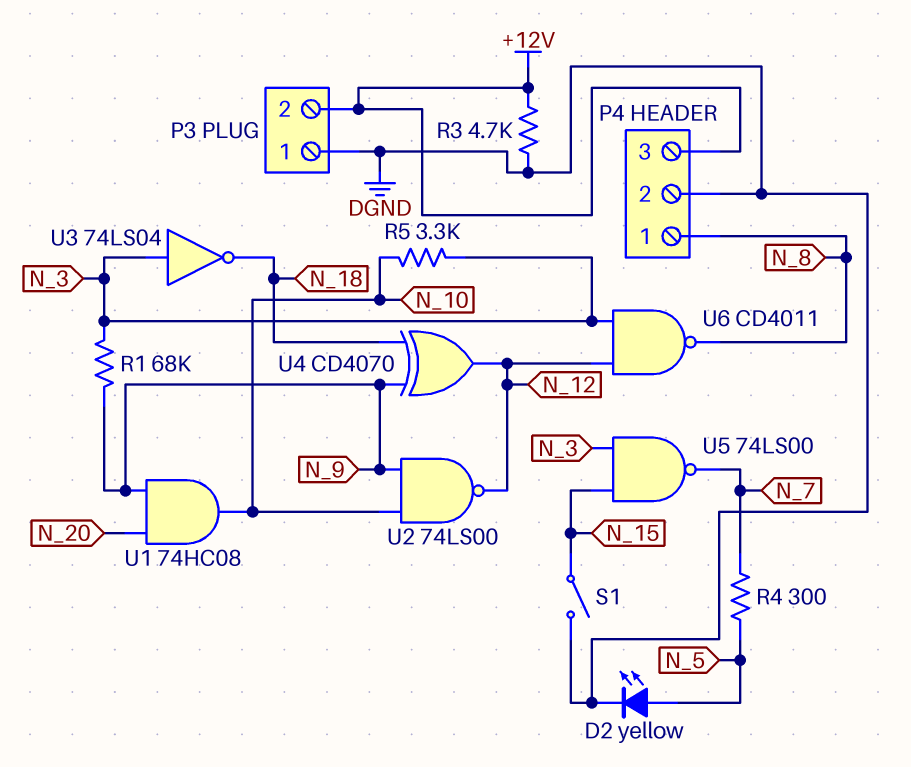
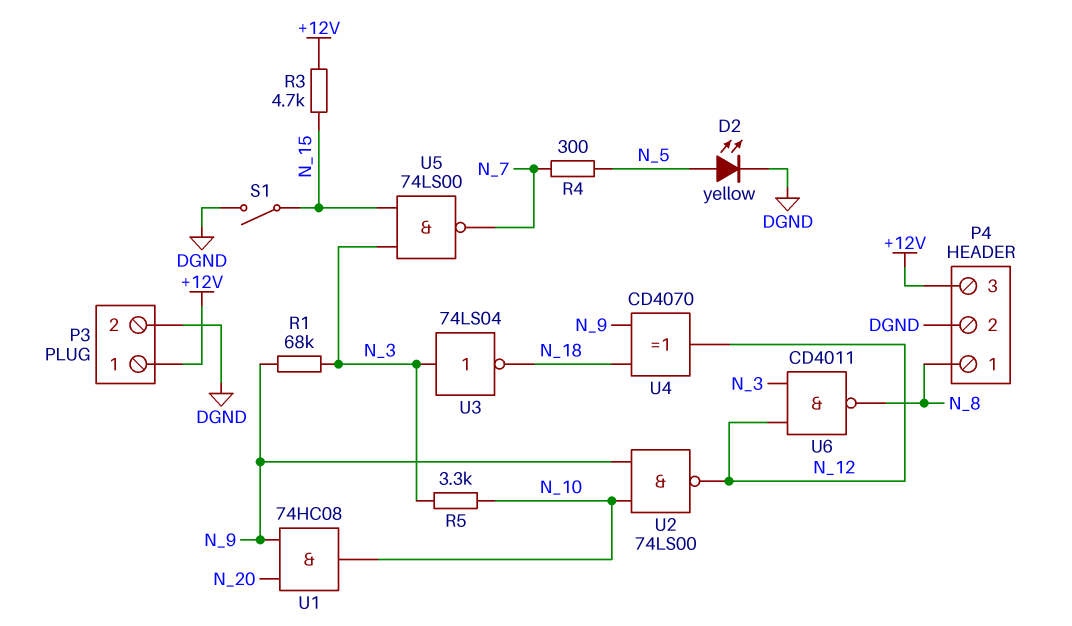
P3 pin 1: DGND -> +12V
P3 pin 2: +12V -> DGND
R3: 4.7k (+12V, DGND) -> 4.7k (+12V, N_15)

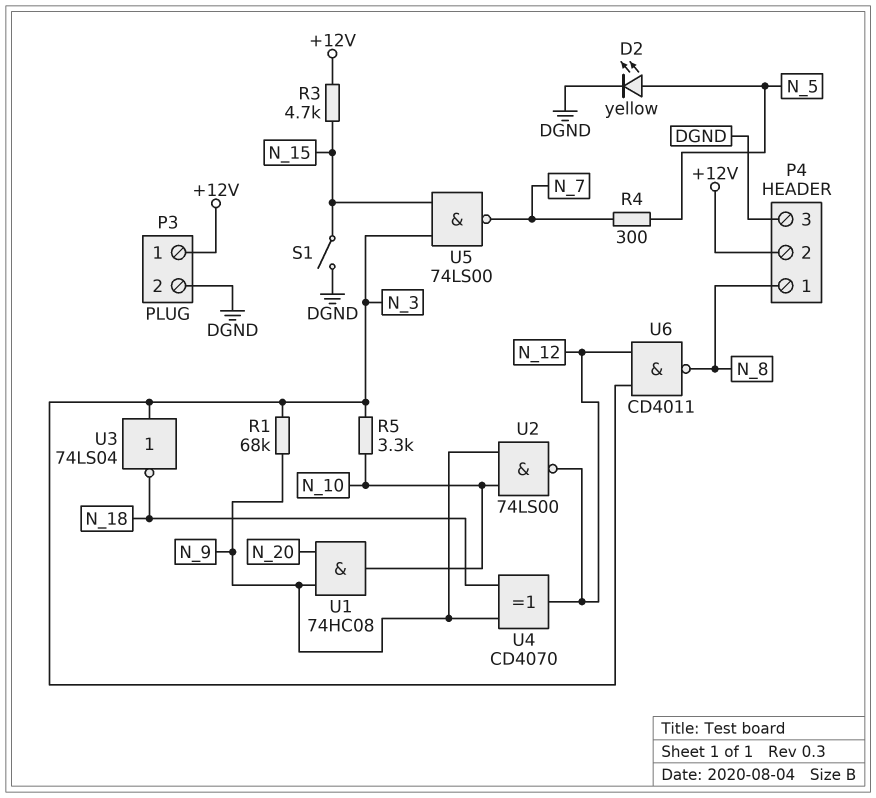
P4 pin 2: DGND -> +12V
P4 pin 3: +12V -> DGND

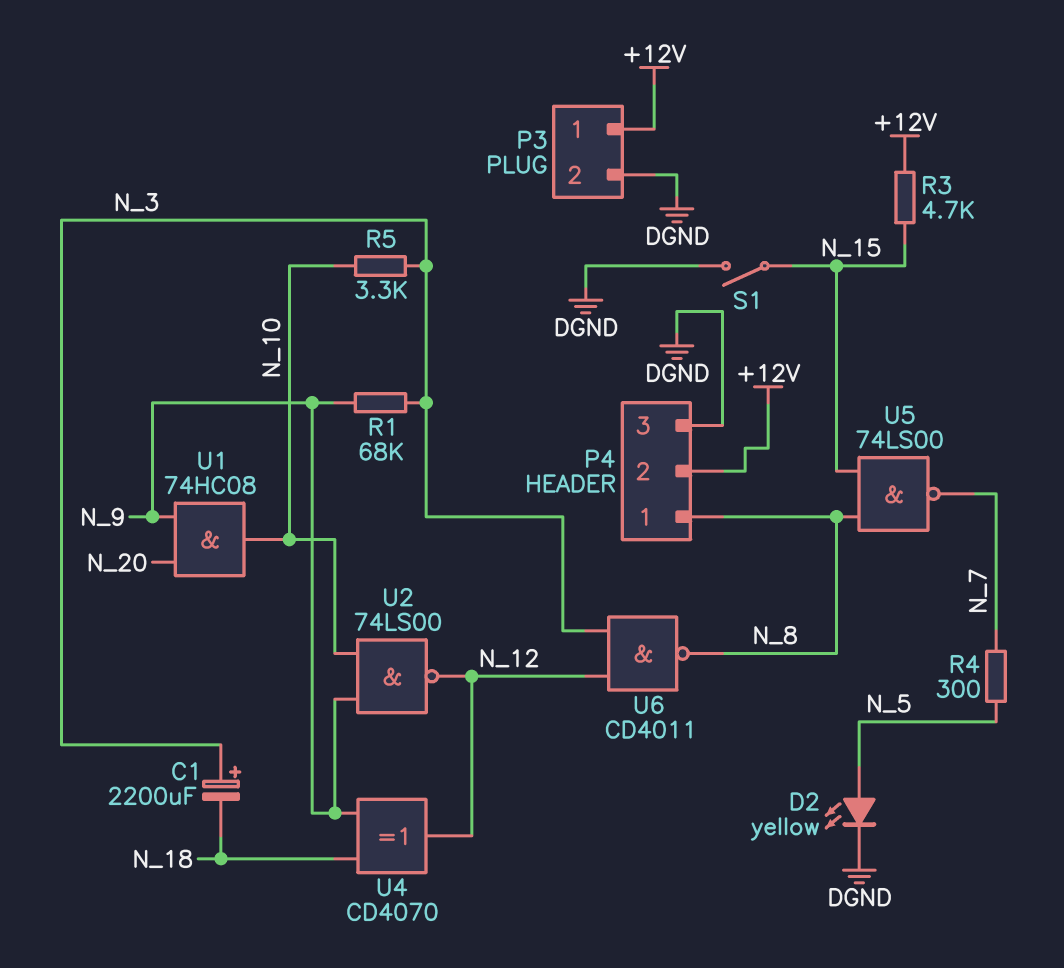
C1: none -> 2200uF (plus N_3, minus N_18)
U3: NOT 74LS04 (in N_3, out N_18) -> none
U5: NAND 74LS00 (in N_3, in N_15, out N_7) -> NAND 74LS00 (in N_8, in N_15, out N_7)

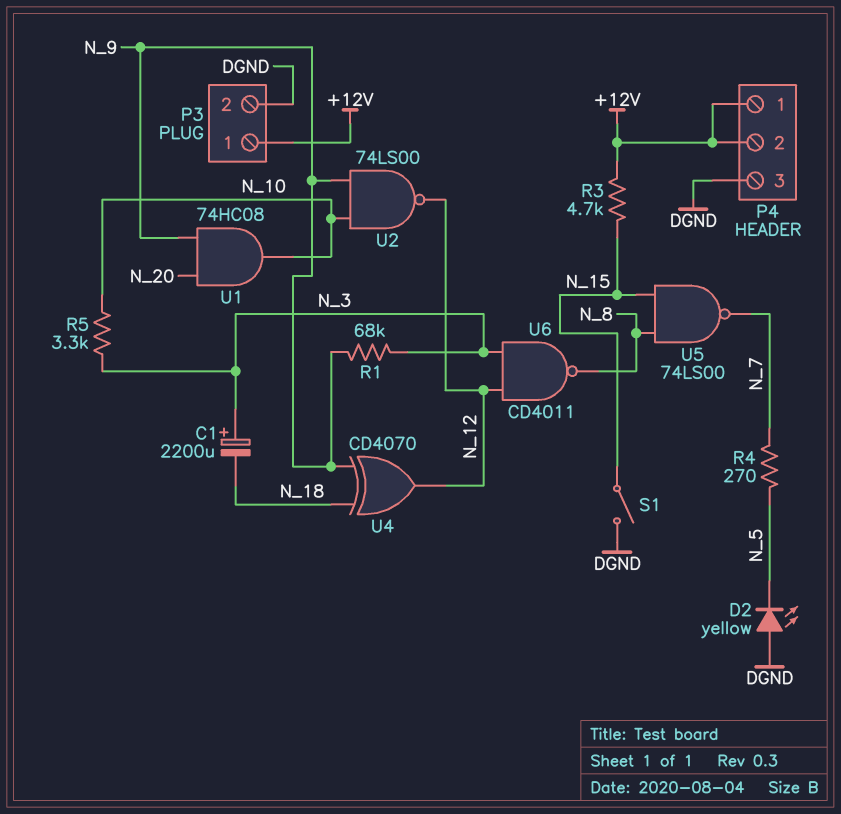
D2: LED yellow (A N_5, K DGND) -> LED yellow (A DGND, K N_5)
P4 pin 1: N_8 -> +12V
R4: 300 (N_5, N_7) -> 270 (N_5, N_7)

